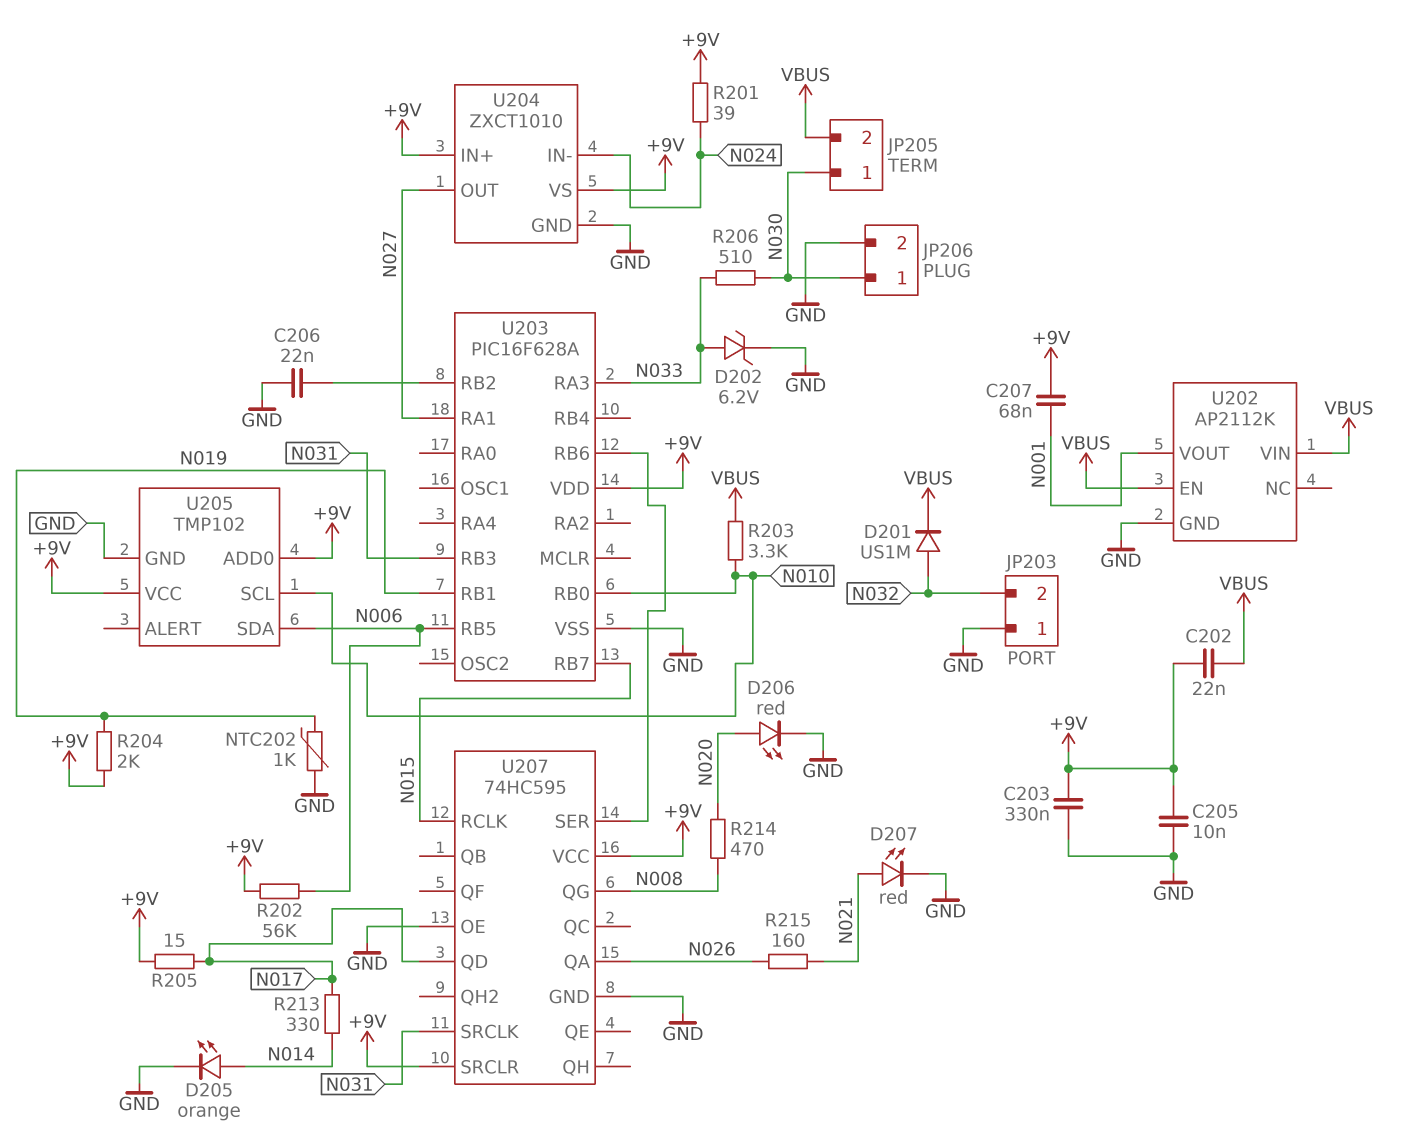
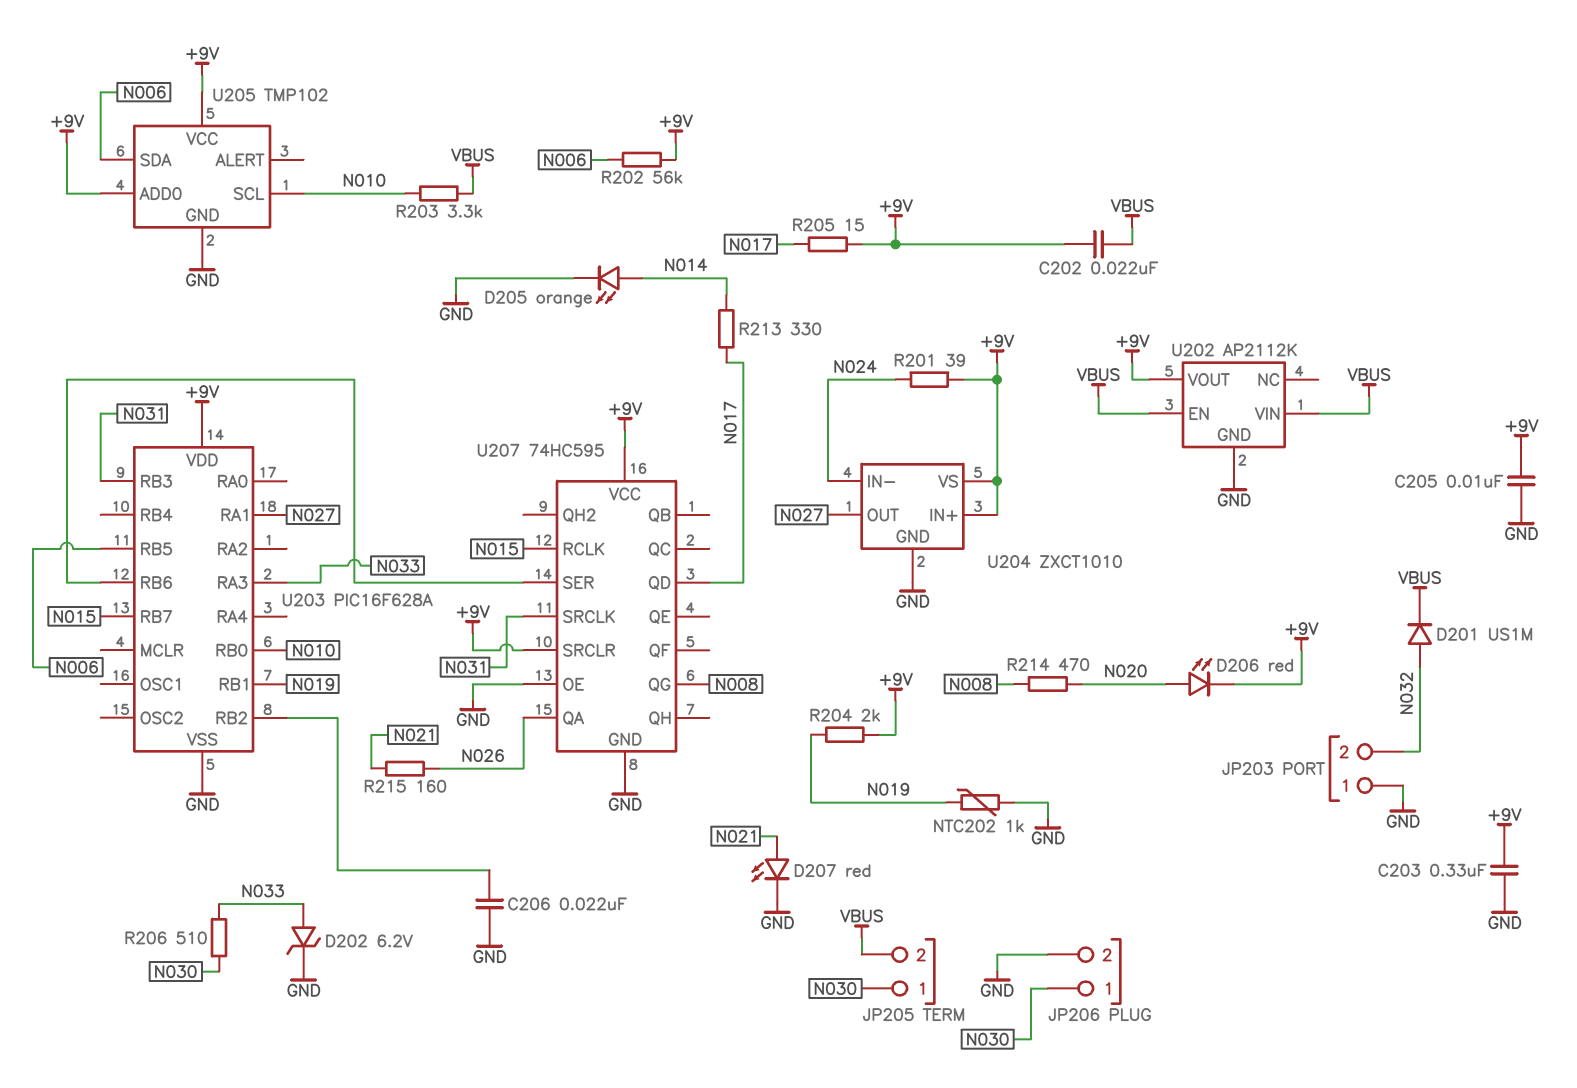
C207: 68nF (+9V, N001) -> none
D206: LED red (A N020, K GND) -> LED red (A N020, K +9V)
U202 pin VOUT: N001 -> +9V

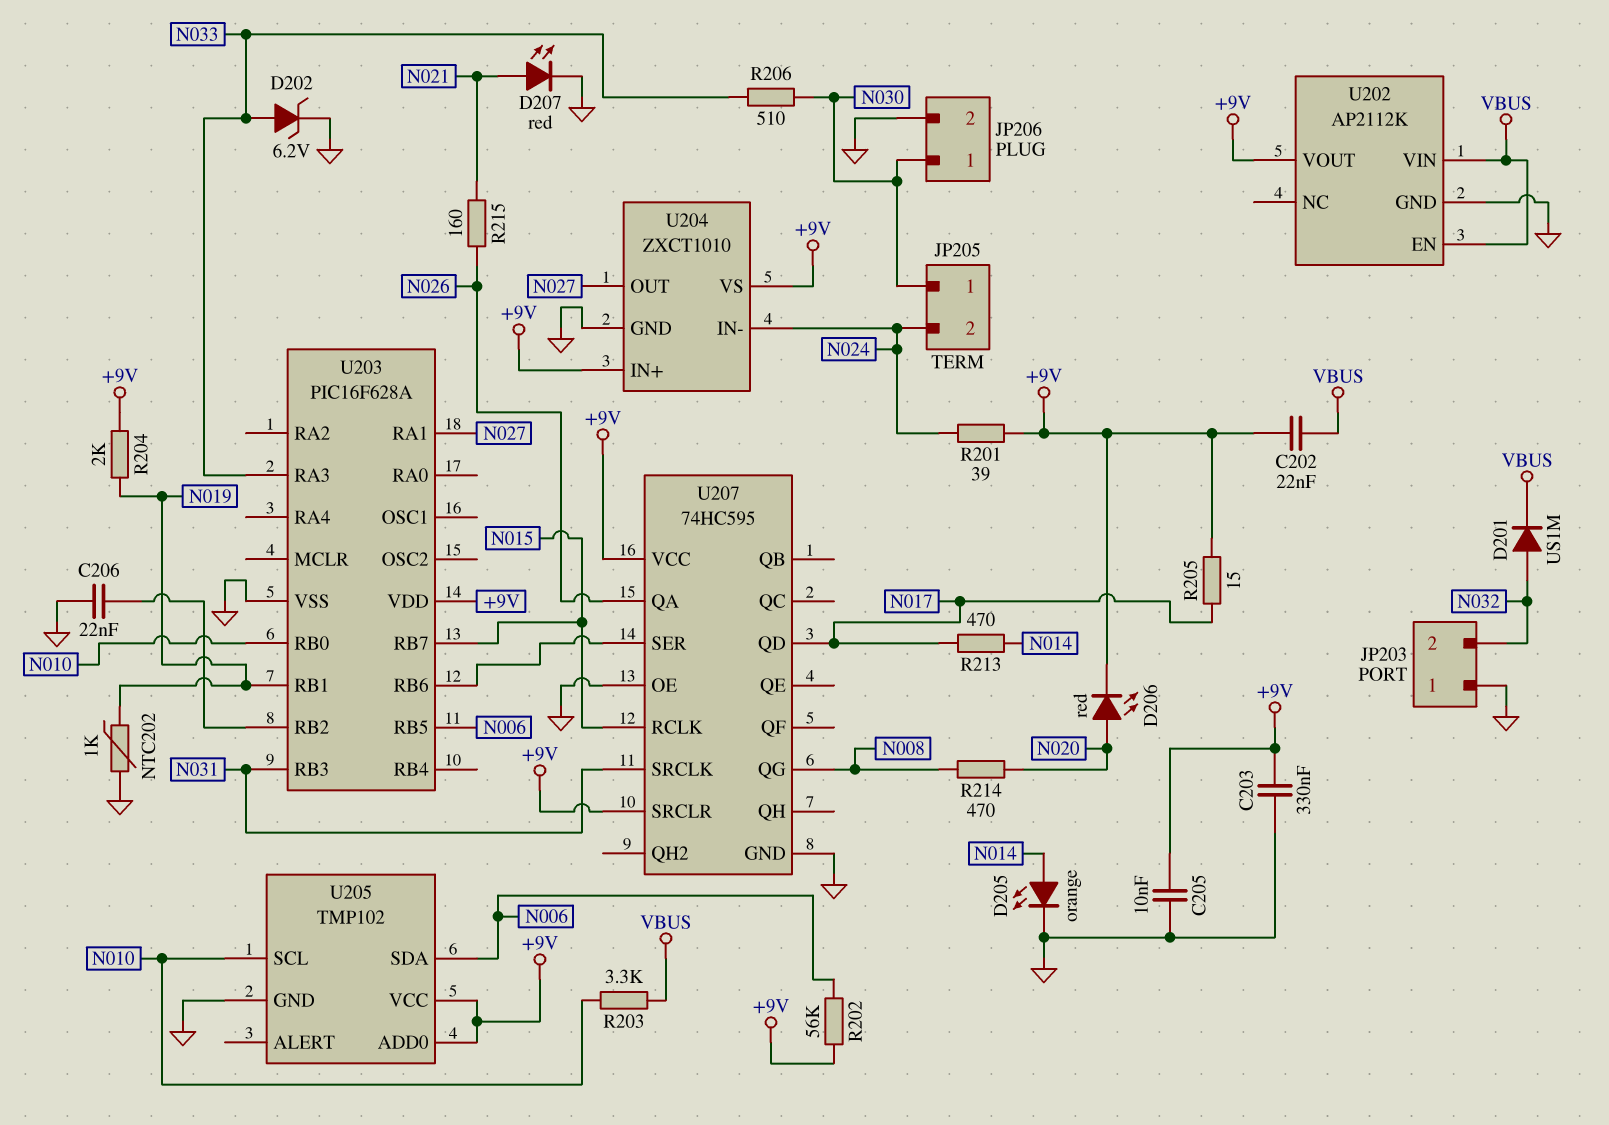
JP205 pin 2: VBUS -> N024
R213: 330 (N014, N017) -> 470 (N014, N017)

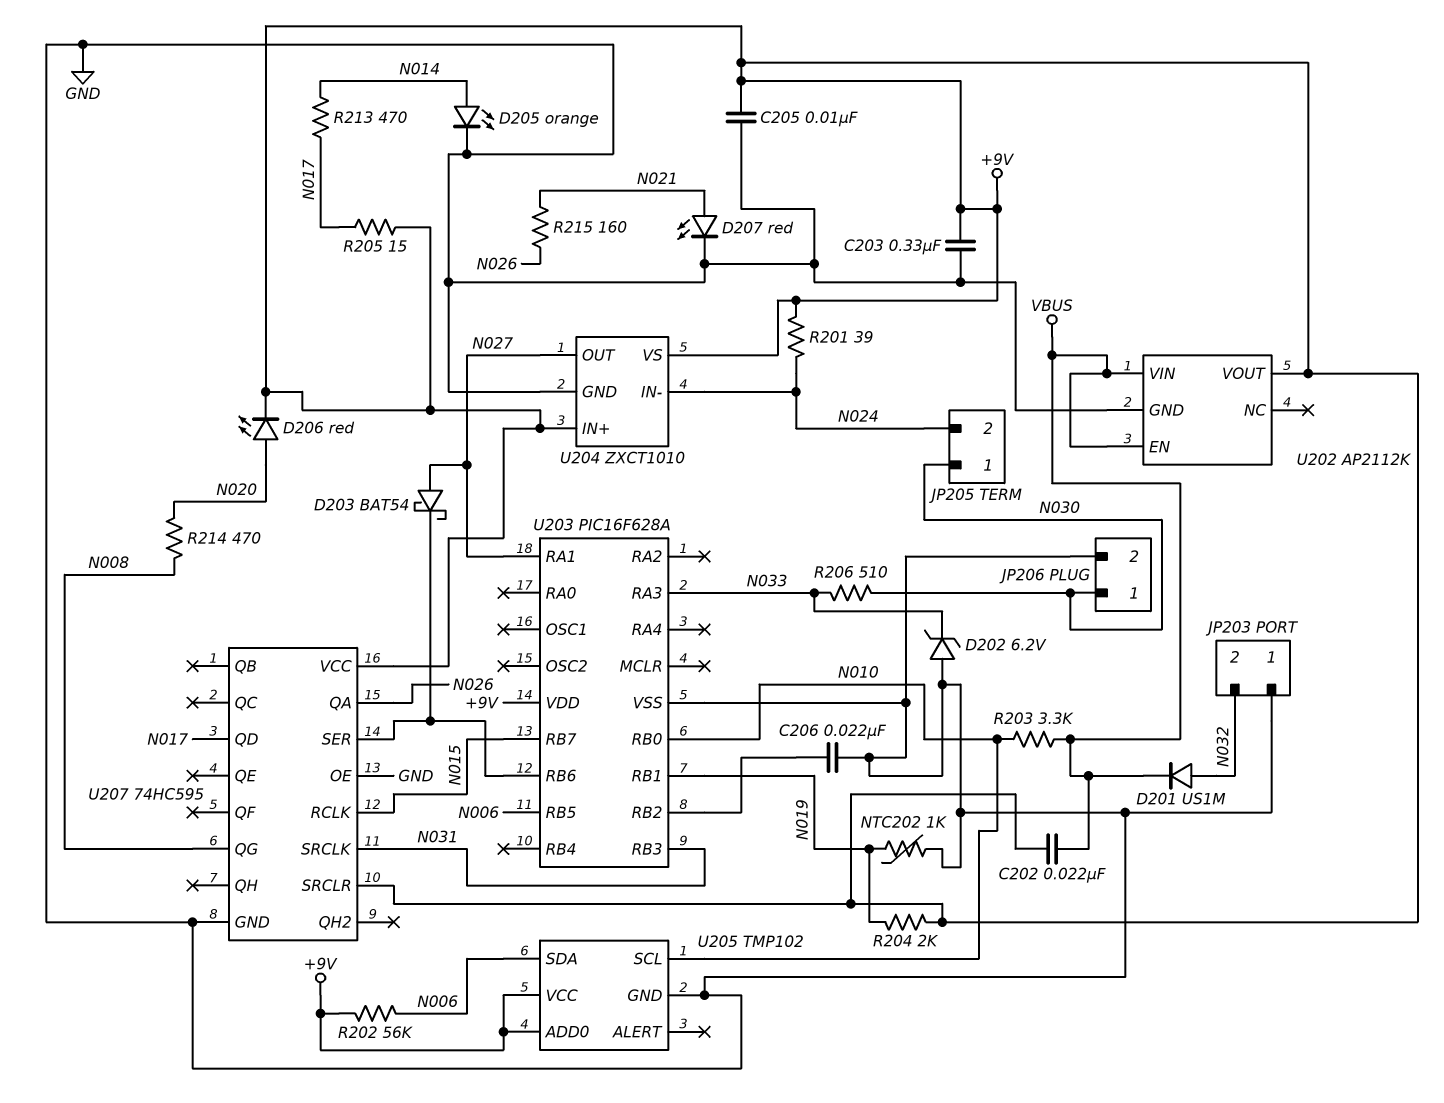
D202: zener 6.2V (A N033, K GND) -> zener 6.2V (A GND, K N033)
D203: none -> schottky BAT54 (A N027, K U203/RB6)

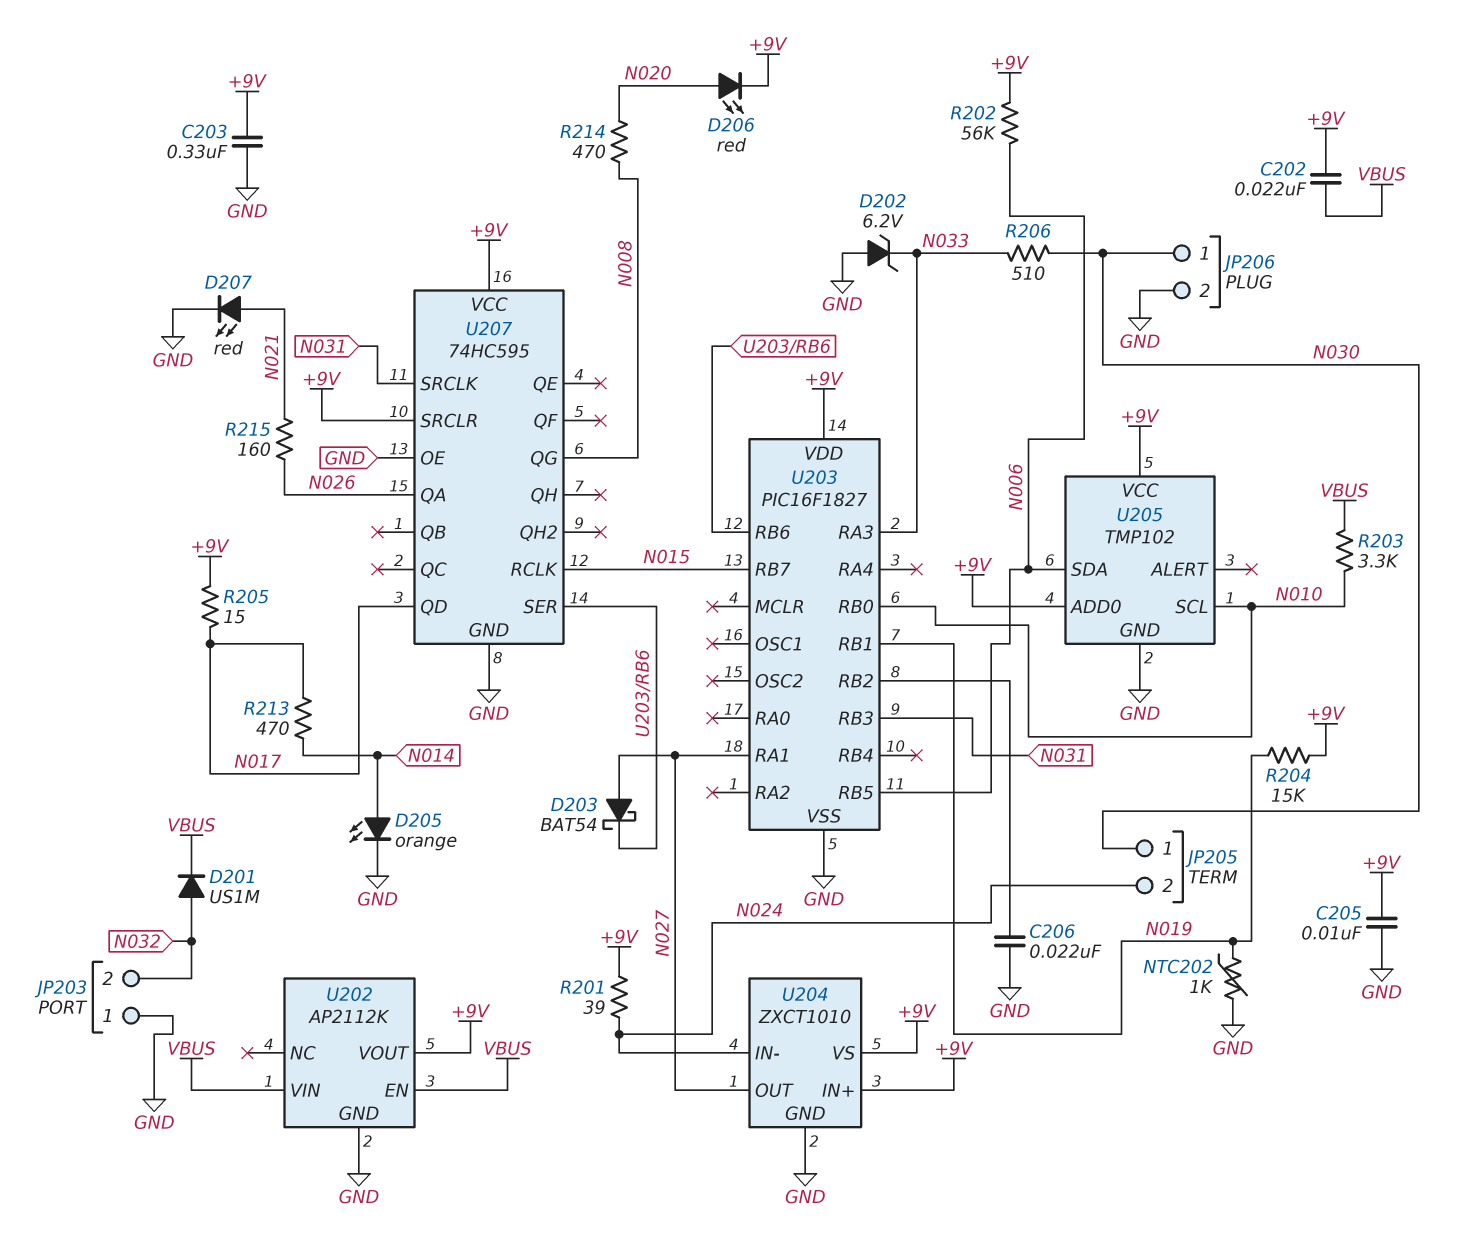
R204: 2k (+9V, N019) -> 15k (+9V, N019)
U203: PIC16F628A -> PIC16F1827

